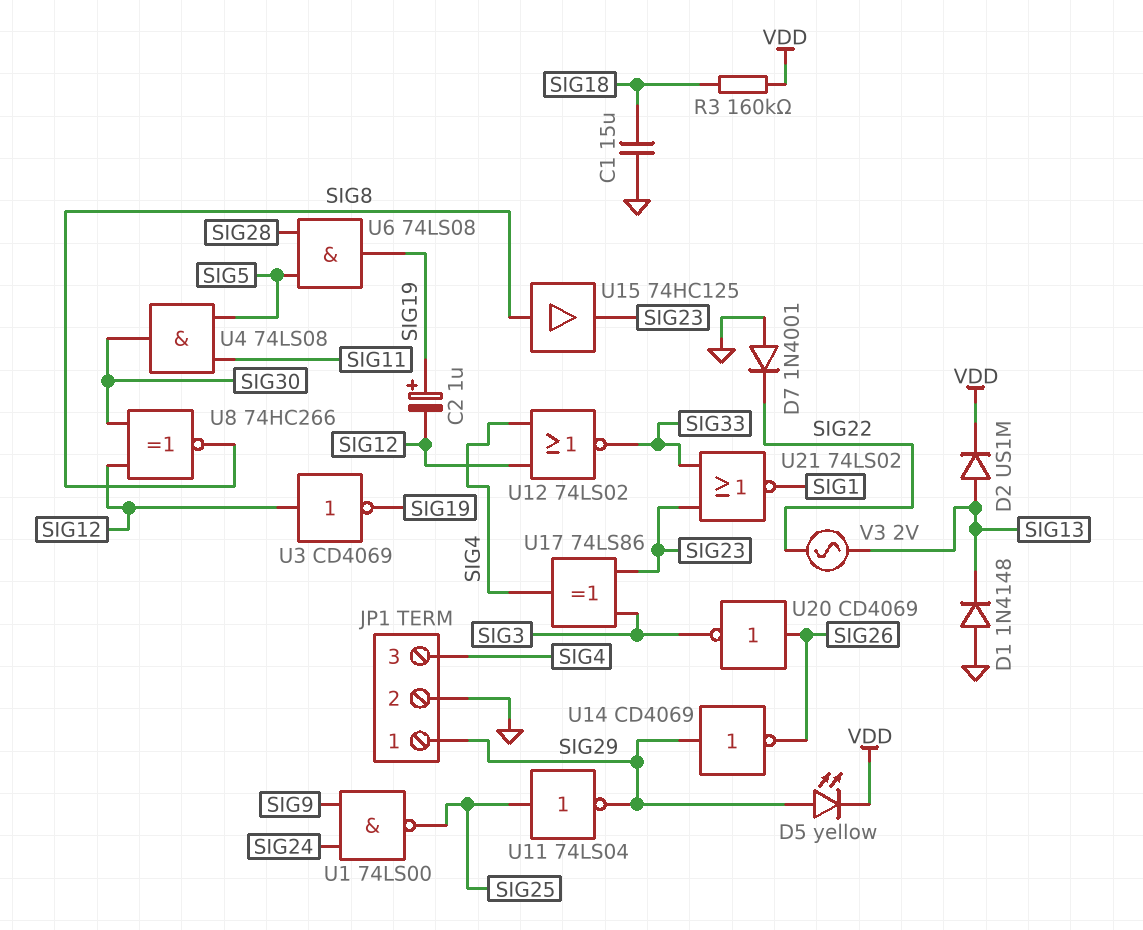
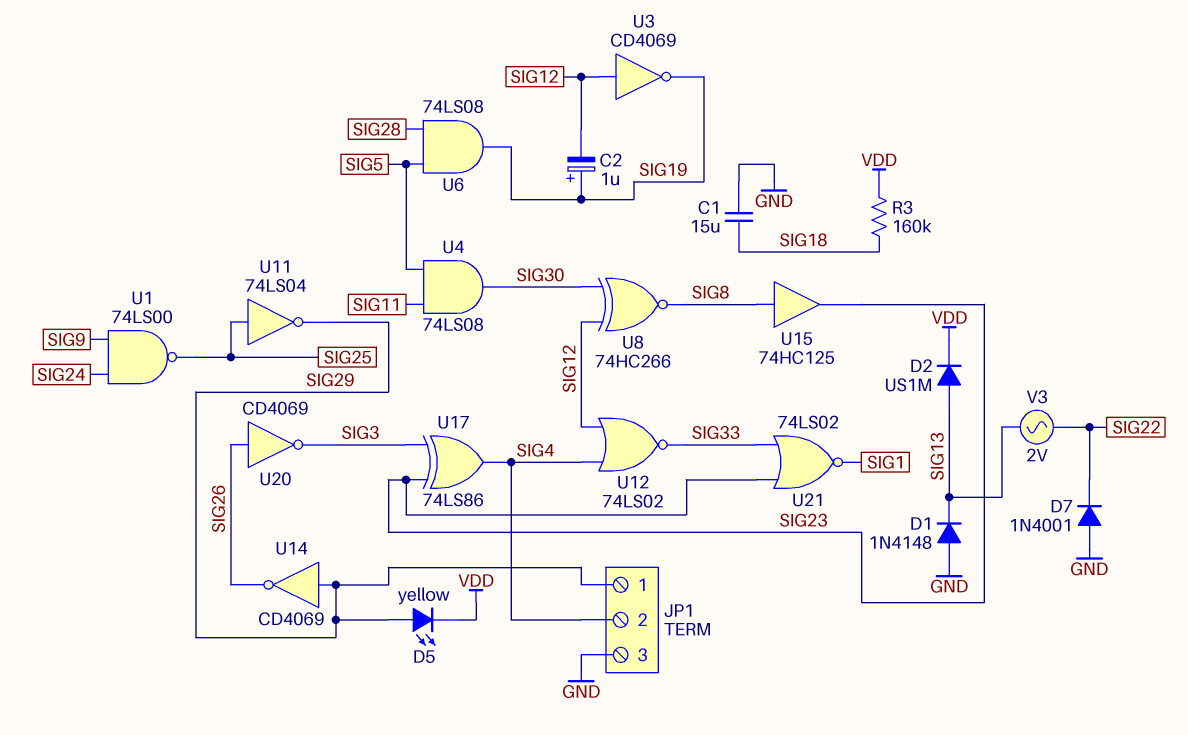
JP1 pin 2: GND -> SIG4
JP1 pin 3: SIG4 -> GND

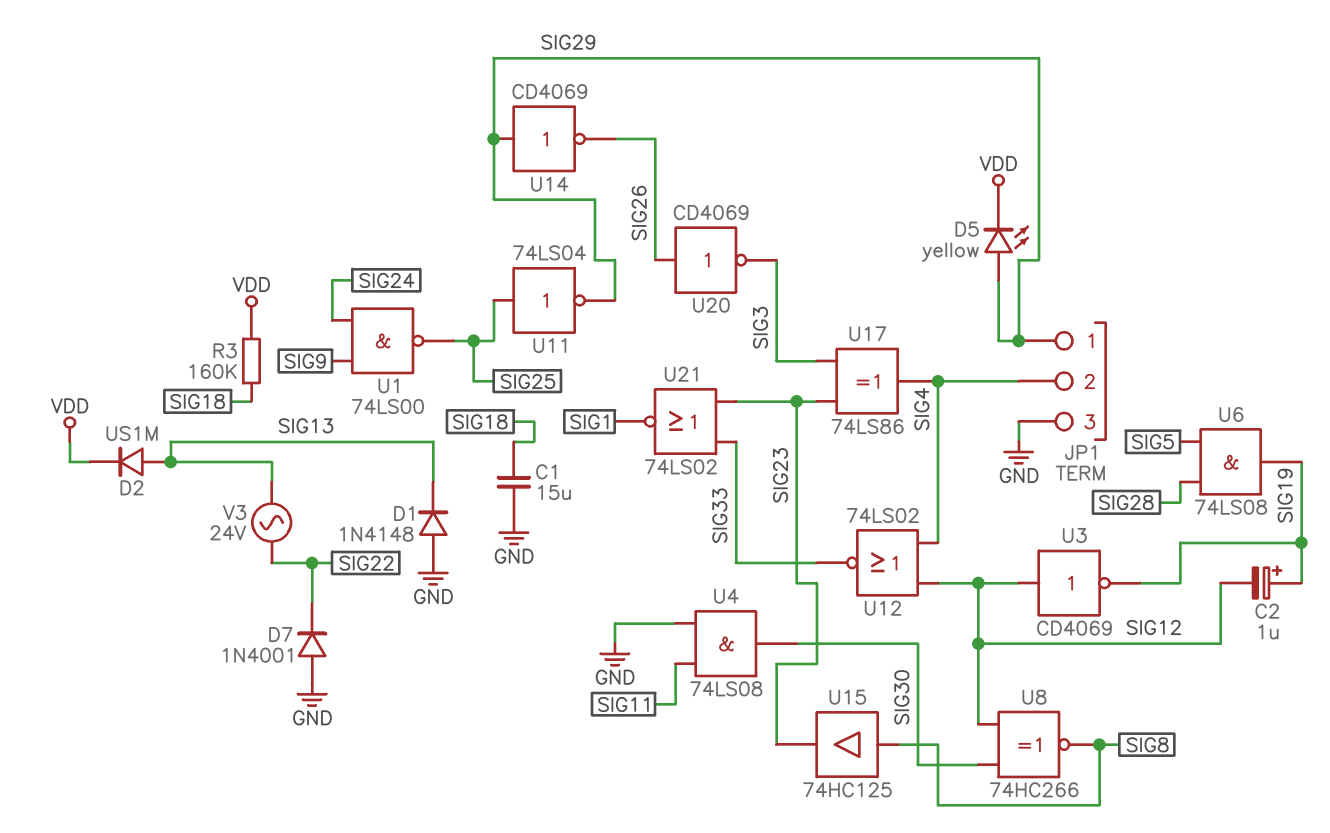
U4: AND 74LS08 (in SIG5, in SIG11, out SIG30) -> AND 74LS08 (in GND, in SIG11, out SIG30)
V3: AC 2V (SIG13, SIG22) -> AC 24V (SIG13, SIG22)

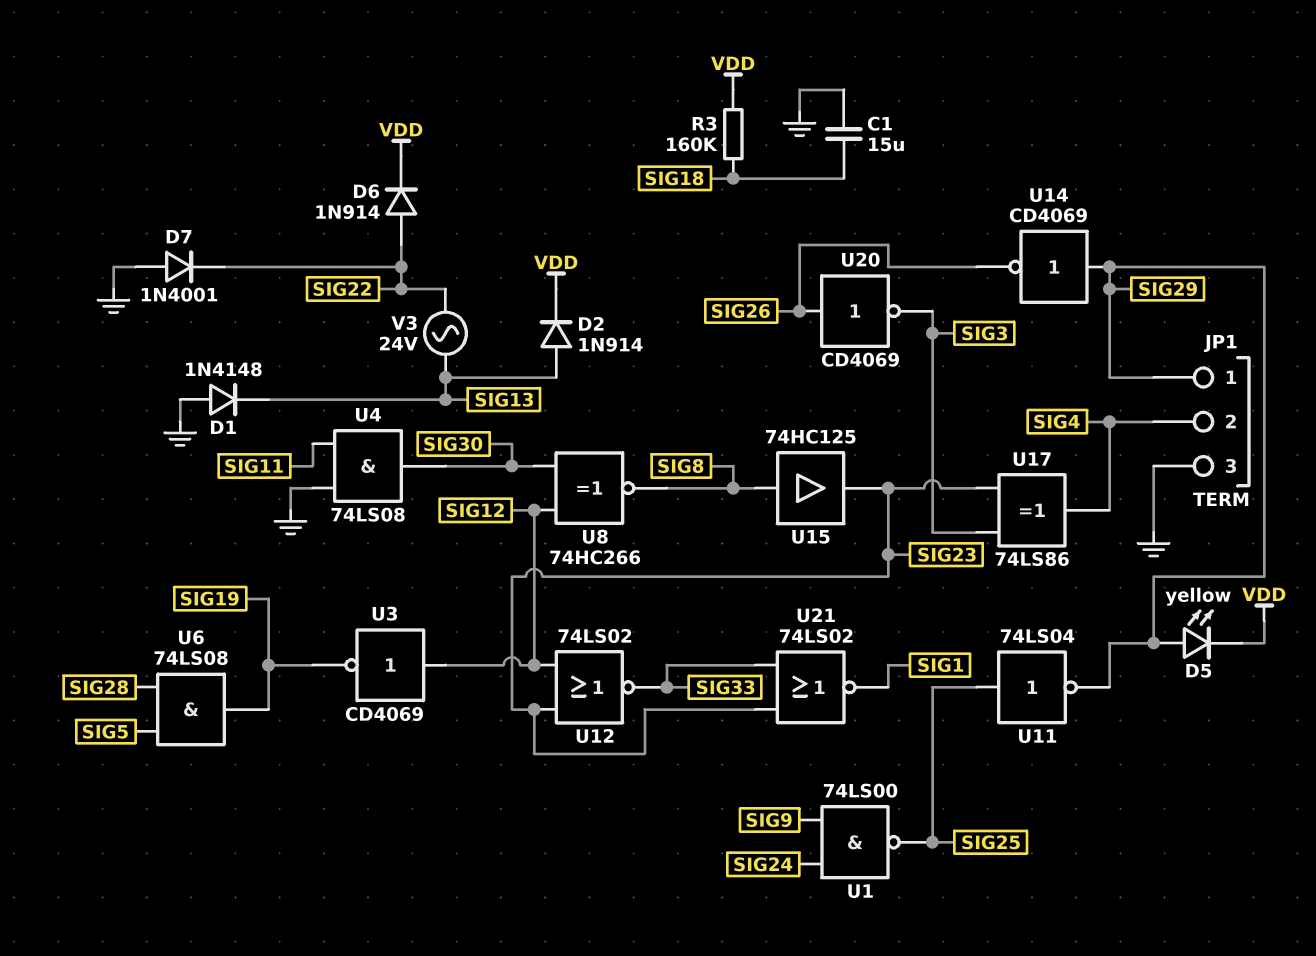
C2: 1uF (plus SIG19, minus SIG12) -> none
D2: diode US1M (A SIG13, K VDD) -> diode 1N914 (A SIG13, K VDD)
D6: none -> diode 1N914 (A SIG22, K VDD)
U12: NOR 74LS02 (in SIG4, in SIG12, out SIG33) -> NOR 74LS02 (in SIG12, in SIG23, out SIG33)

